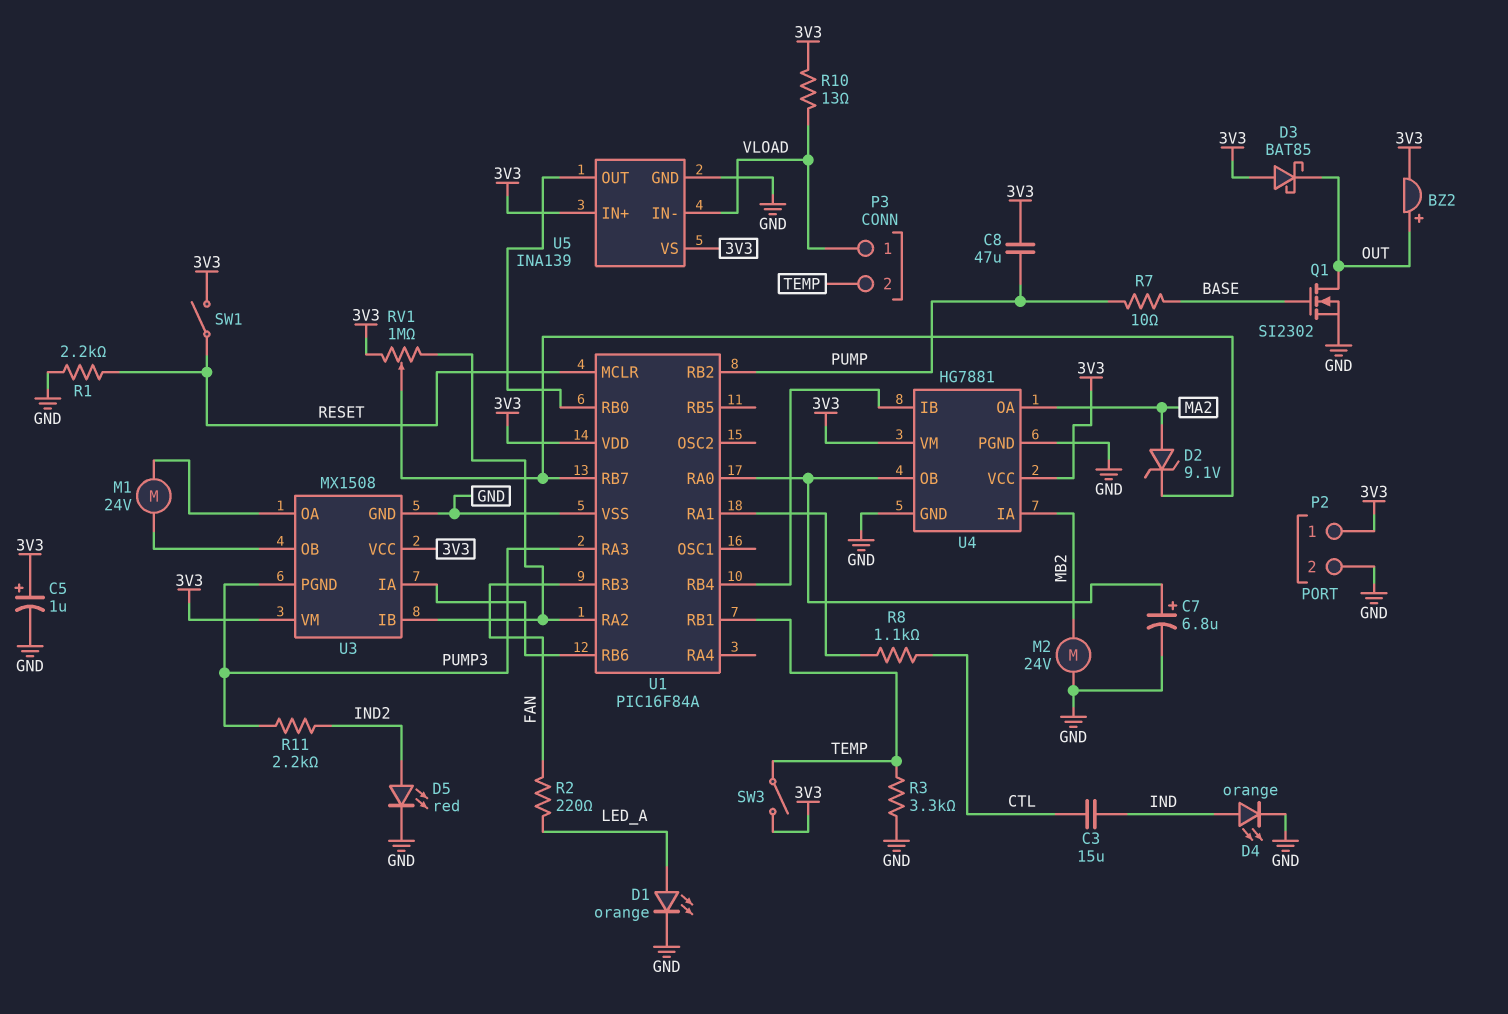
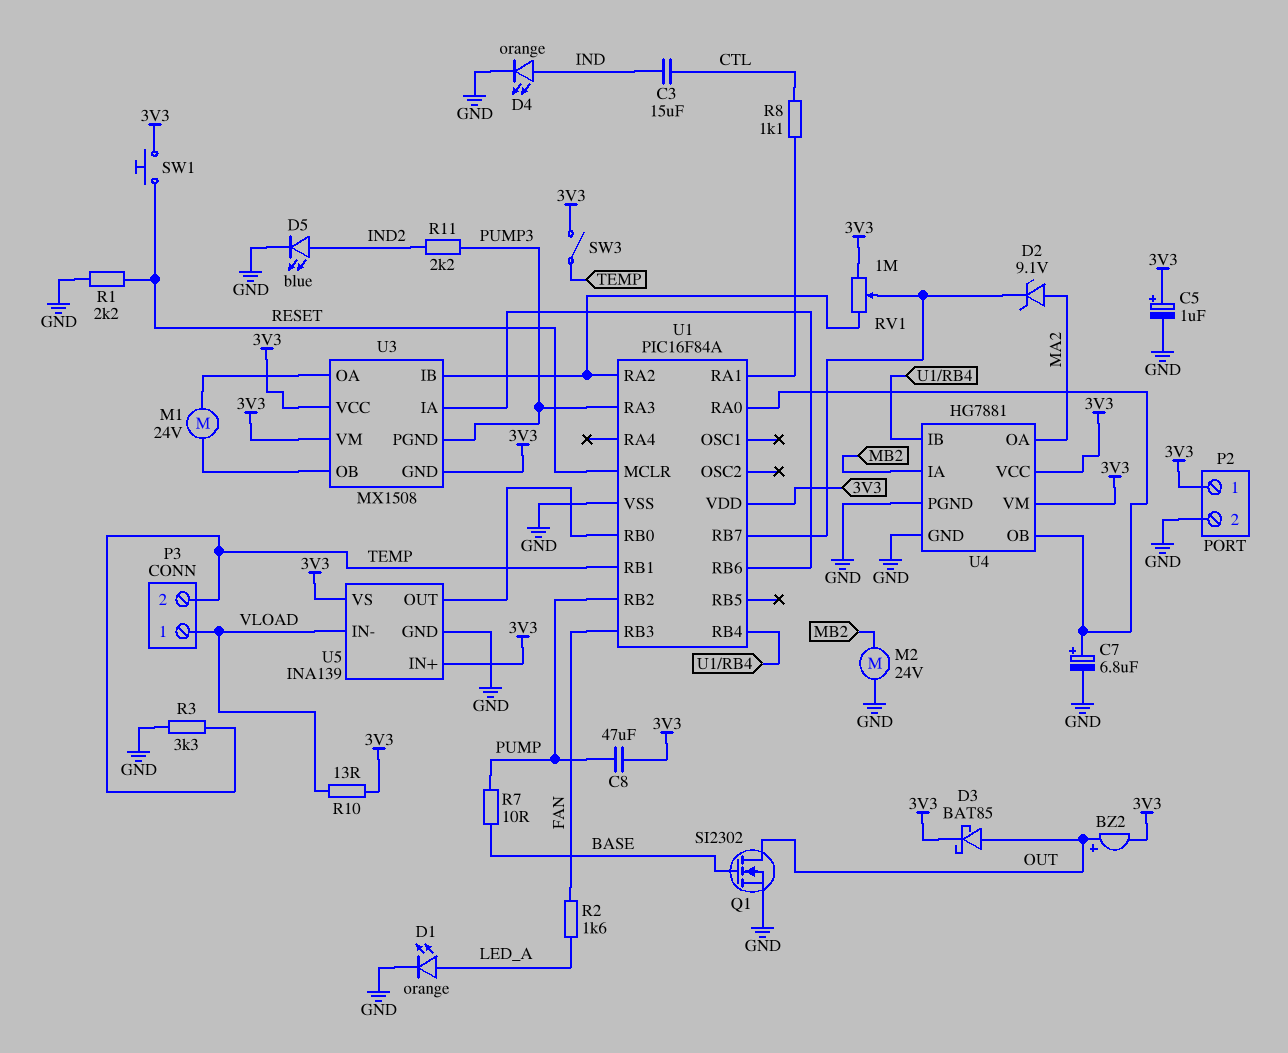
D3: schottky BAT85 (A 3V3, K OUT) -> schottky BAT85 (A OUT, K 3V3)
D5: LED red (A IND2, K GND) -> LED blue (A IND2, K GND)
R2: 220 (FAN, LED_A) -> 1.6k (FAN, LED_A)
SW1: switch (3V3, RESET) -> button (3V3, RESET)
U3 pin GND: GND -> 3V3

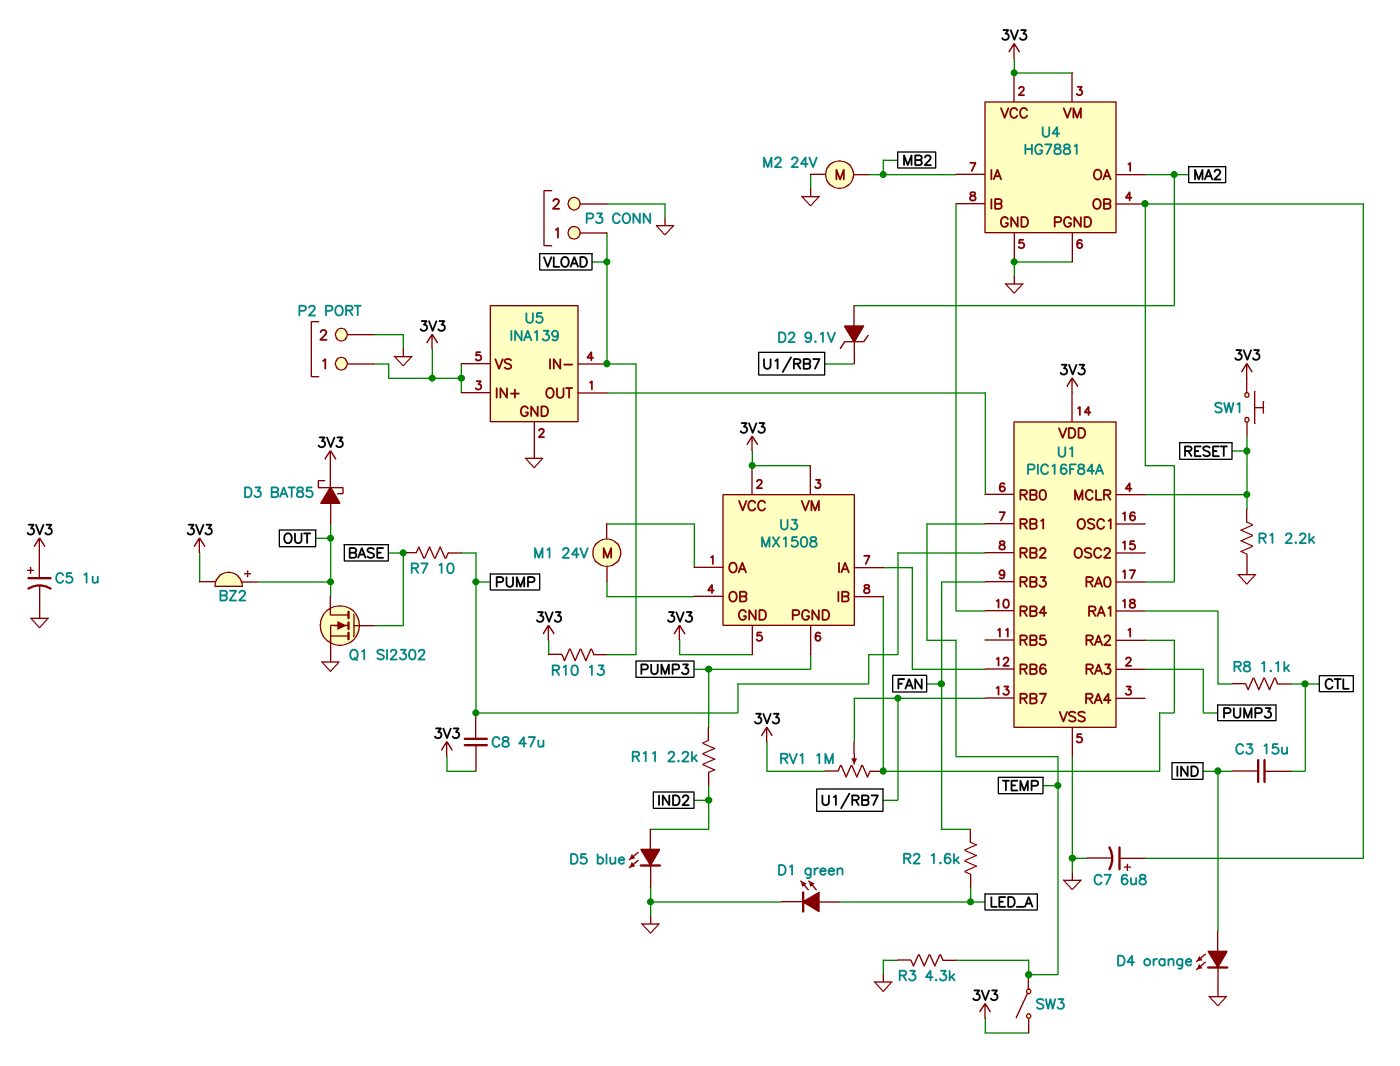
D1: LED orange (A LED_A, K GND) -> LED green (A LED_A, K GND)
P3 pin 2: TEMP -> GND
R3: 3.3k (GND, TEMP) -> 4.3k (GND, TEMP)

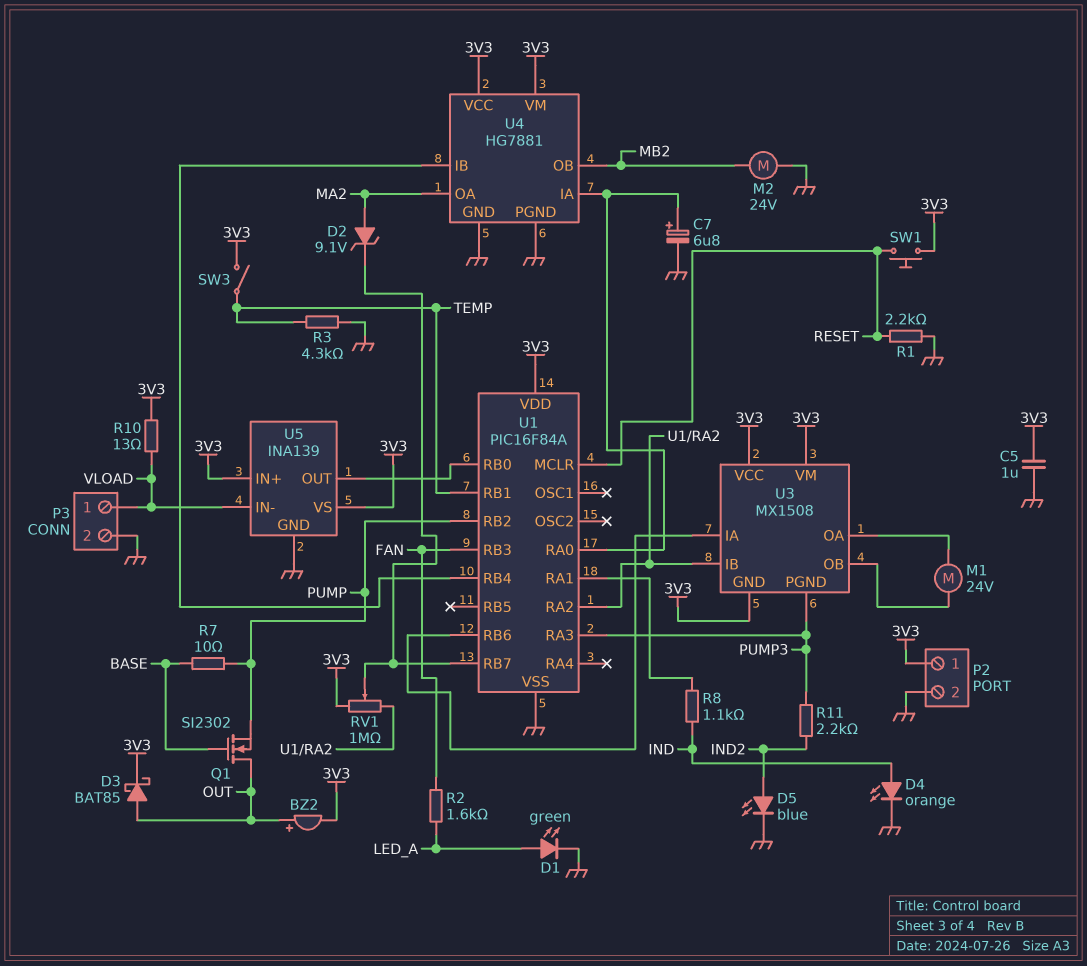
C3: 15uF (CTL, IND) -> none
C5: 1uF (plus 3V3, minus GND) -> 1uF (3V3, GND)
C8: 47uF (3V3, PUMP) -> none
Q1: NMOS SI2302 (G BASE, D OUT, S GND) -> NMOS SI2302 (G BASE, D OUT, S PUMP)
R8: 1.1k (CTL, U1/RA1) -> 1.1k (IND, U1/RA1)
U4 pin IA: MB2 -> U1/RA0
U4 pin OB: U1/RA0 -> MB2

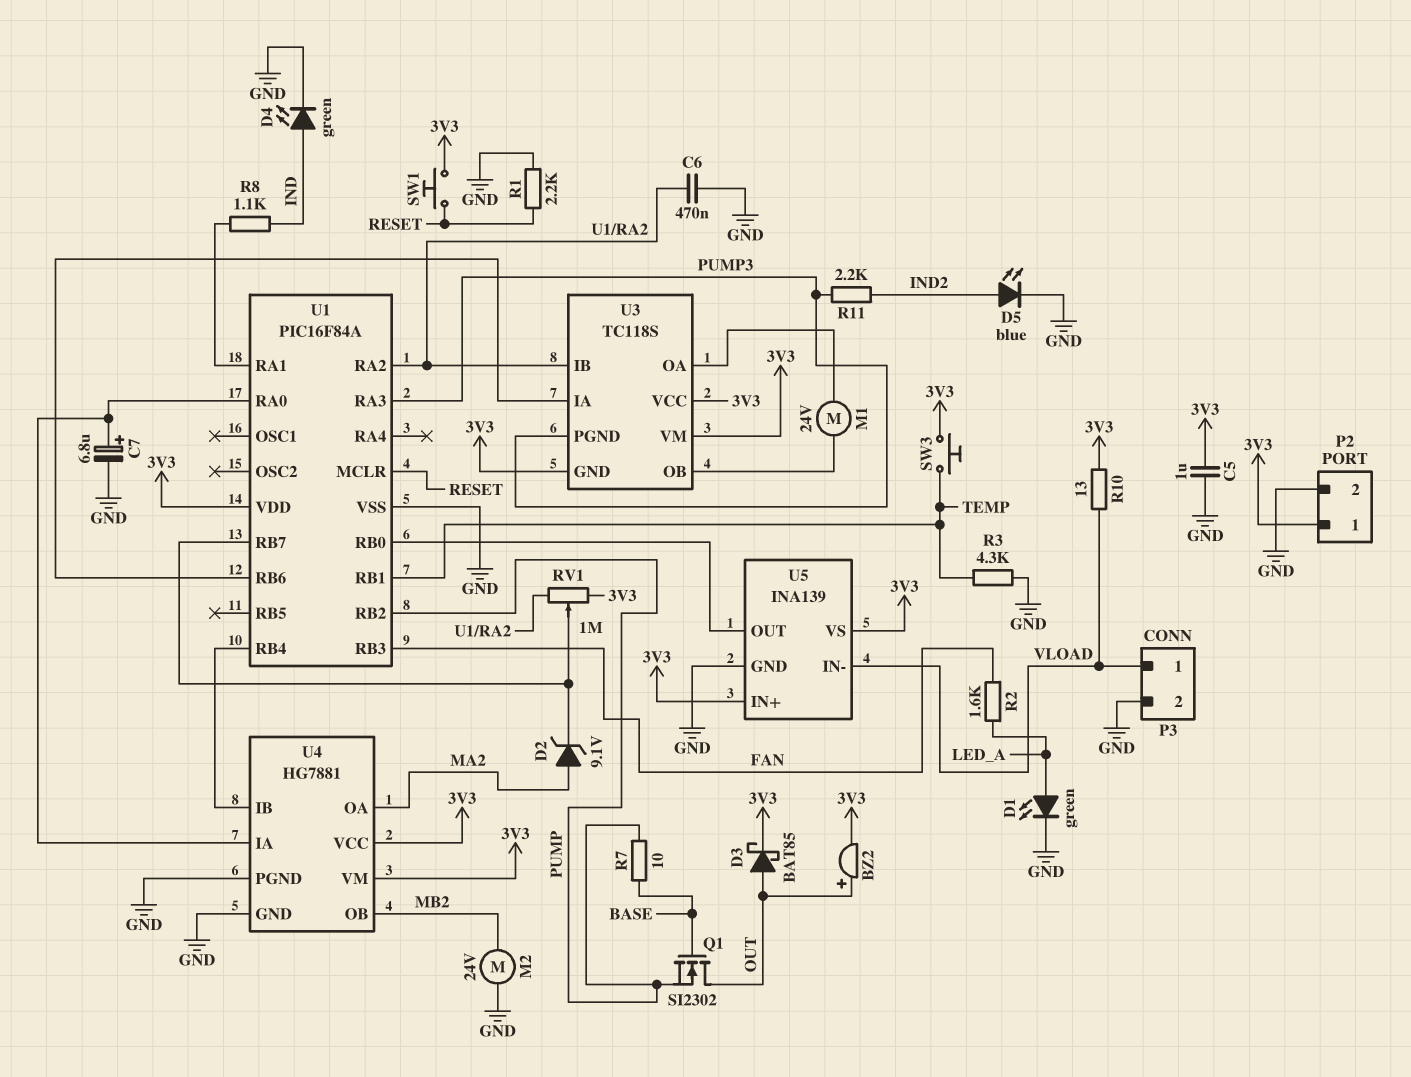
C6: none -> 470nF (GND, U1/RA2)
D4: LED orange (A IND, K GND) -> LED green (A IND, K GND)
SW3: switch (3V3, TEMP) -> button (3V3, TEMP)
U3: MX1508 -> TC118S

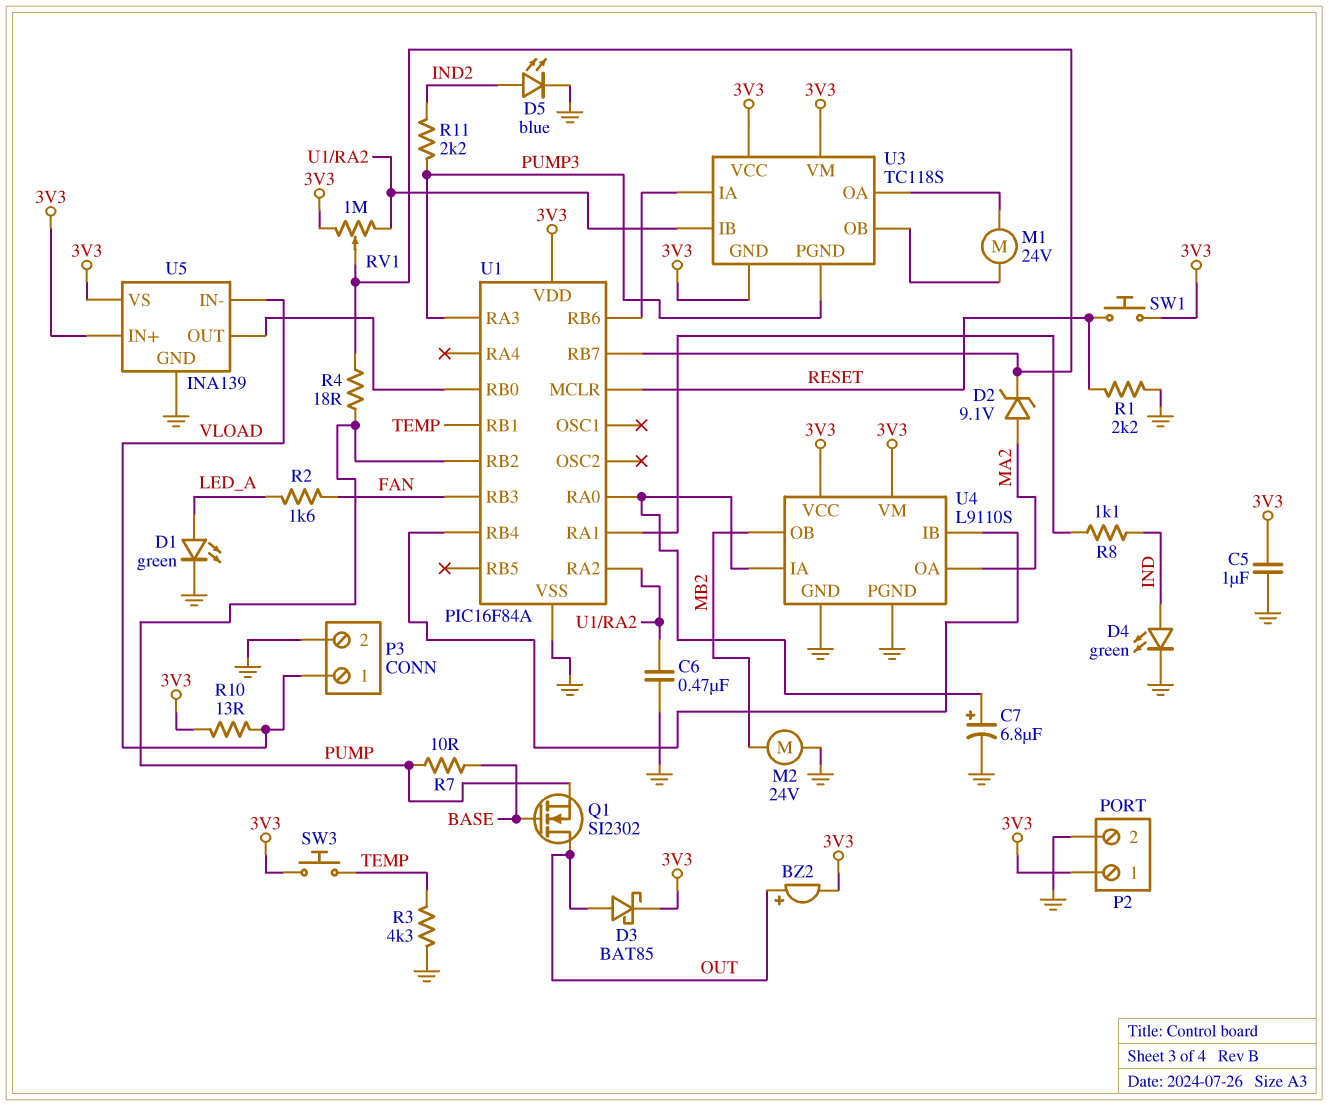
R4: none -> 18 (PUMP, U1/RB7)
U4: HG7881 -> L9110S

